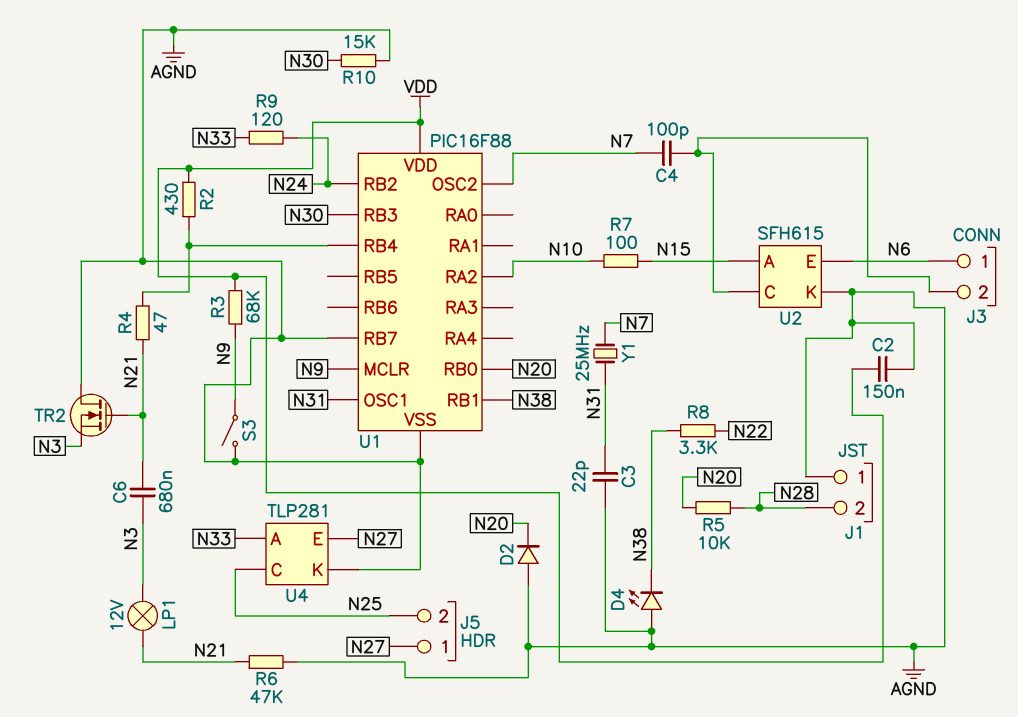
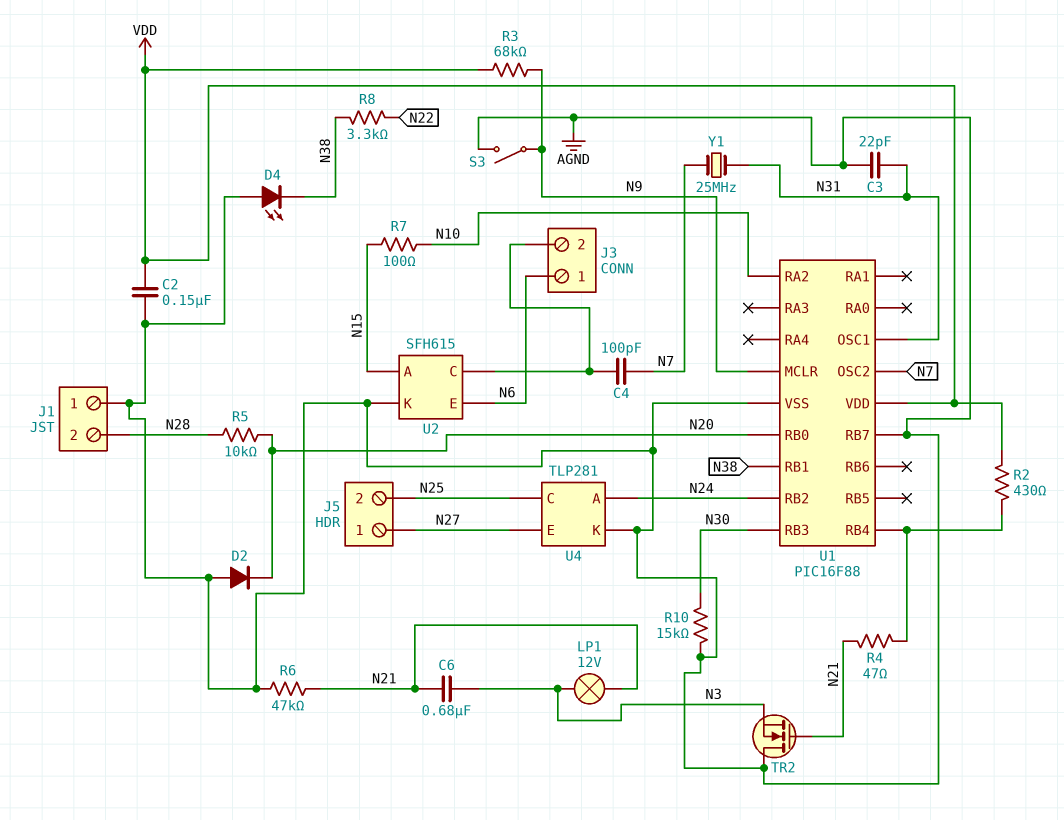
R9: 120 (N24, N33) -> none
U4 pin A: N33 -> N24

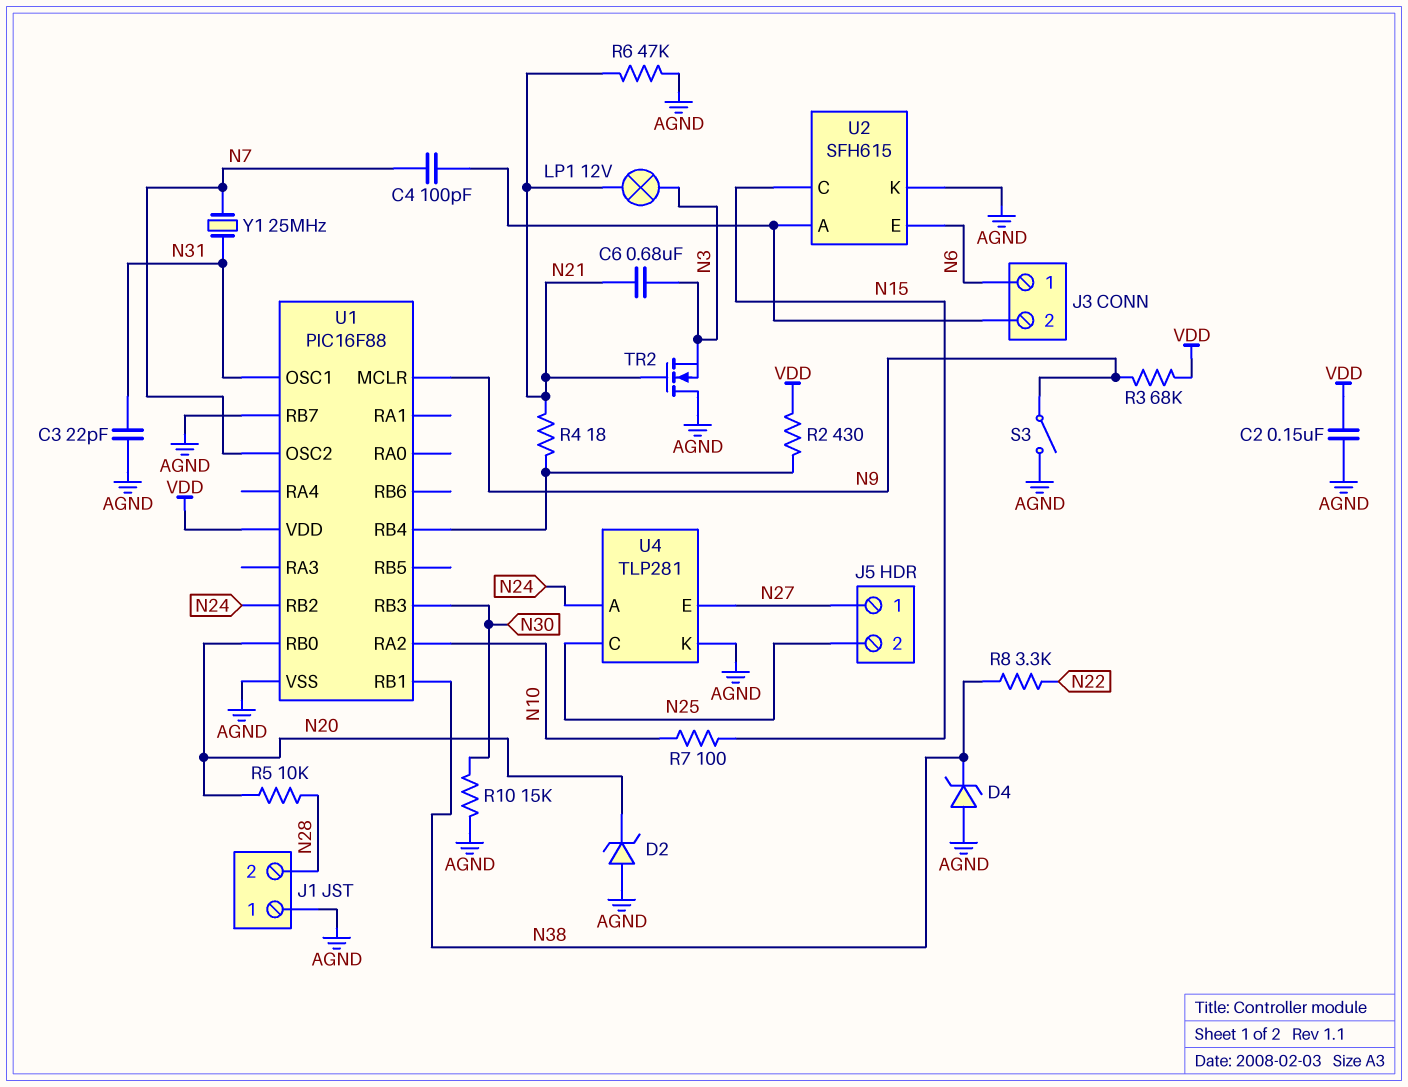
D2: diode (A AGND, K N20) -> zener (A AGND, K N20)
D4: LED (A AGND, K N38) -> zener (A AGND, K N38)
R4: 47 (N21, U1/RB4) -> 18 (N21, U1/RB4)
U2 pin A: N15 -> J3/2
U2 pin C: J3/2 -> N15

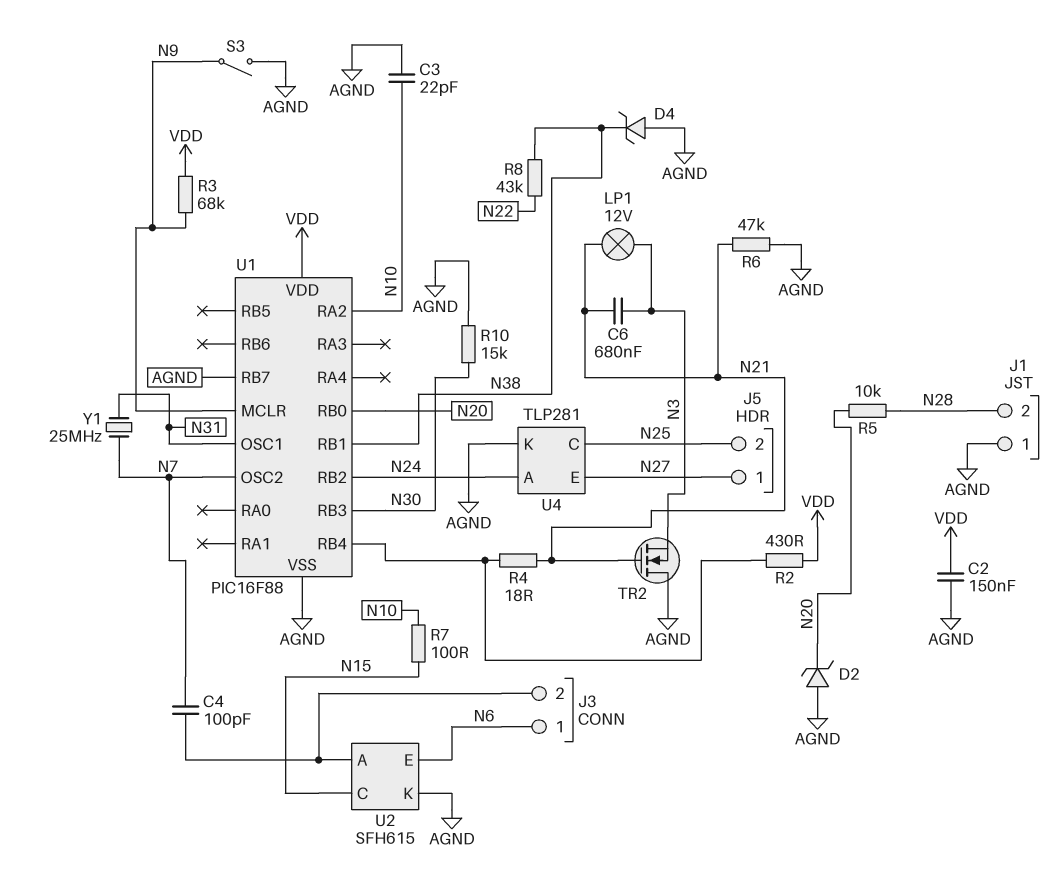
C3: 22pF (AGND, N31) -> 22pF (AGND, N10)
R8: 3.3k (N22, N38) -> 43k (N22, N38)

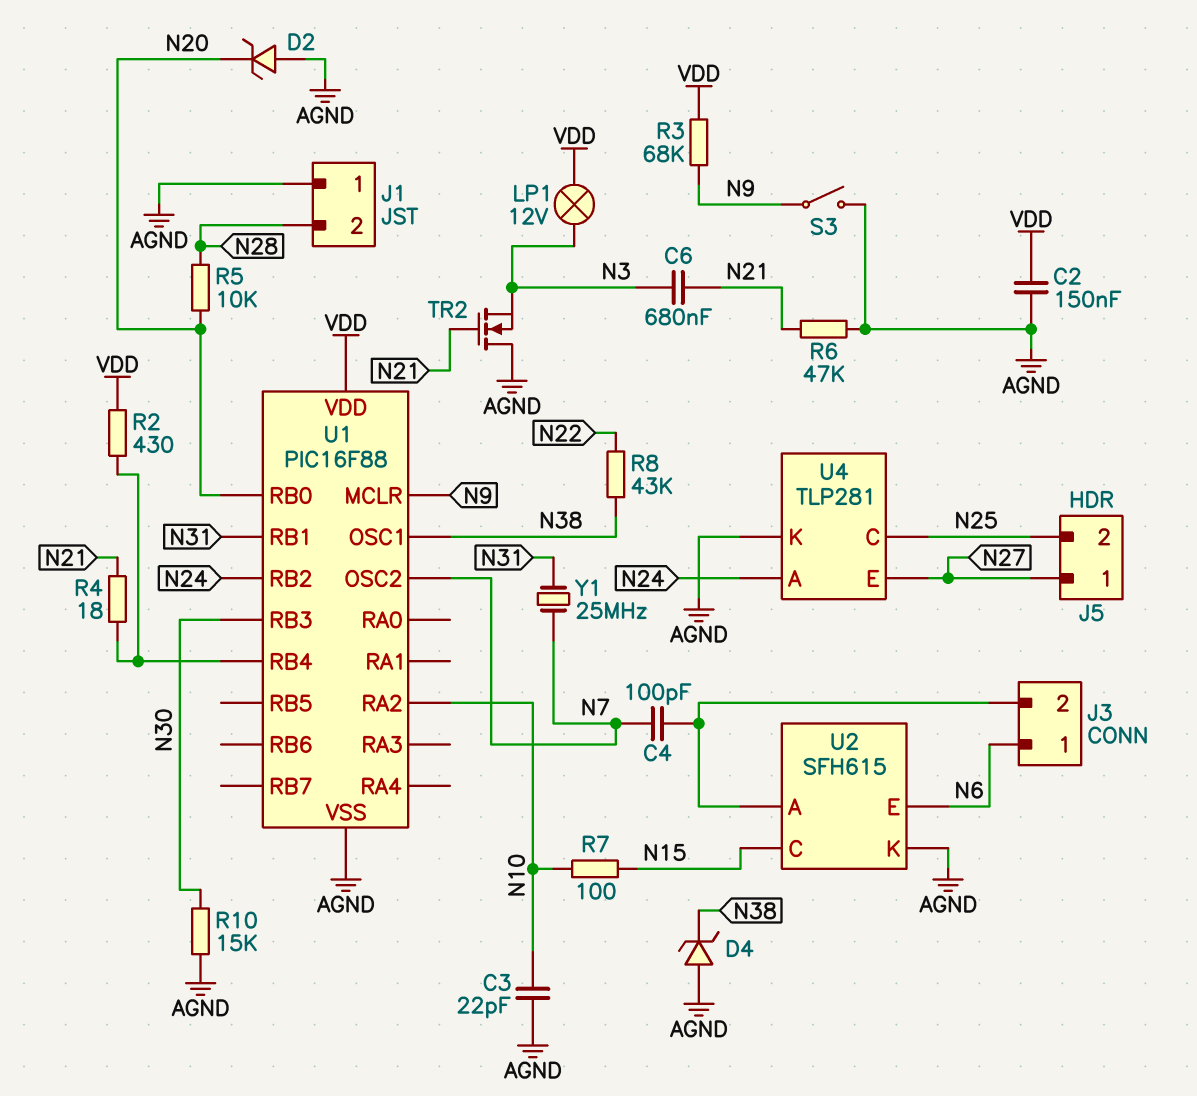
LP1: lamp 12V (N3, N21) -> lamp 12V (N3, VDD)
U1 pin OSC1: N31 -> N38
U1 pin RB1: N38 -> N31
U1 pin RB7: AGND -> none

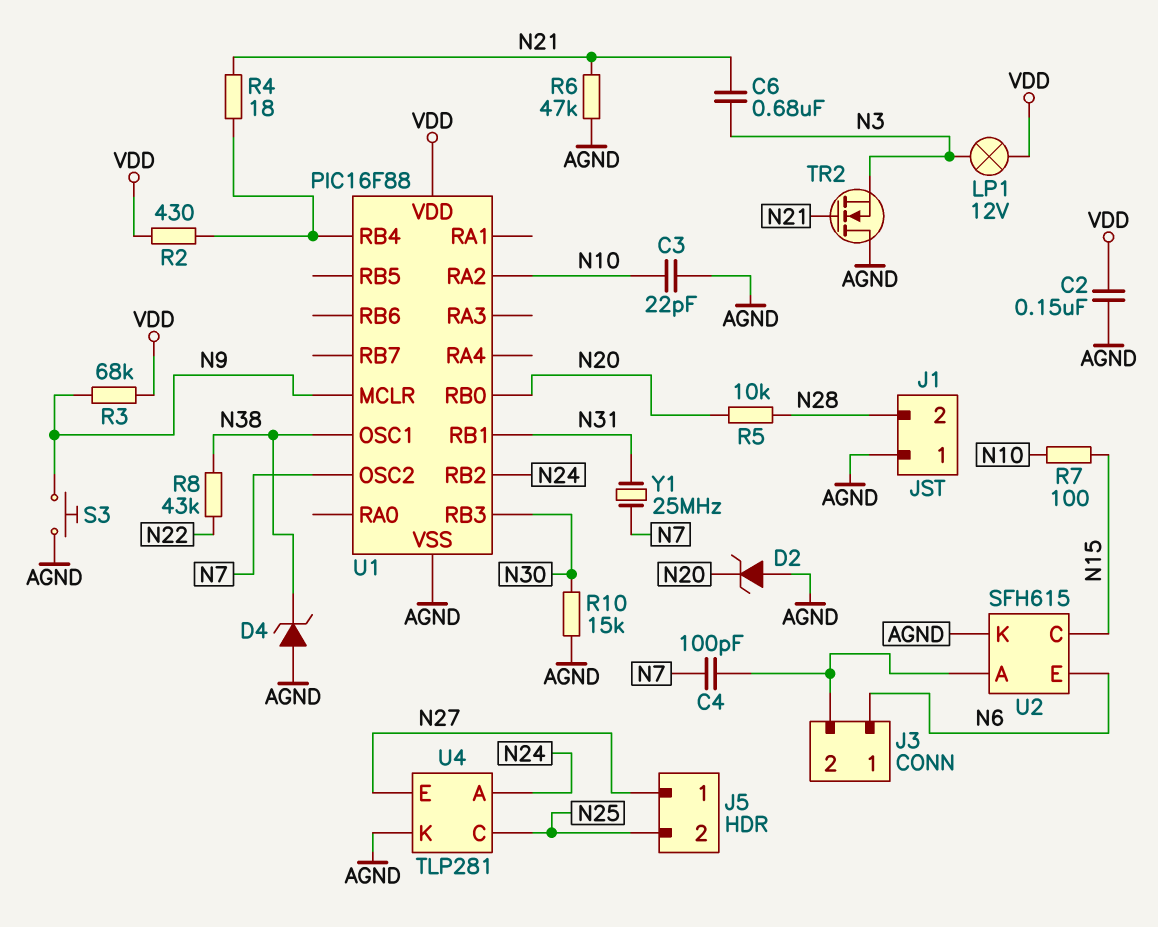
S3: switch (AGND, N9) -> button (AGND, N9)

